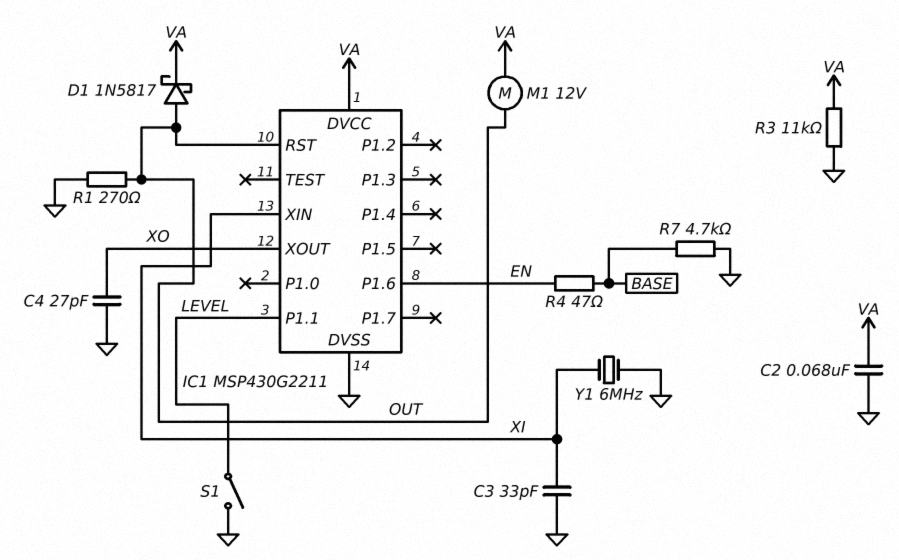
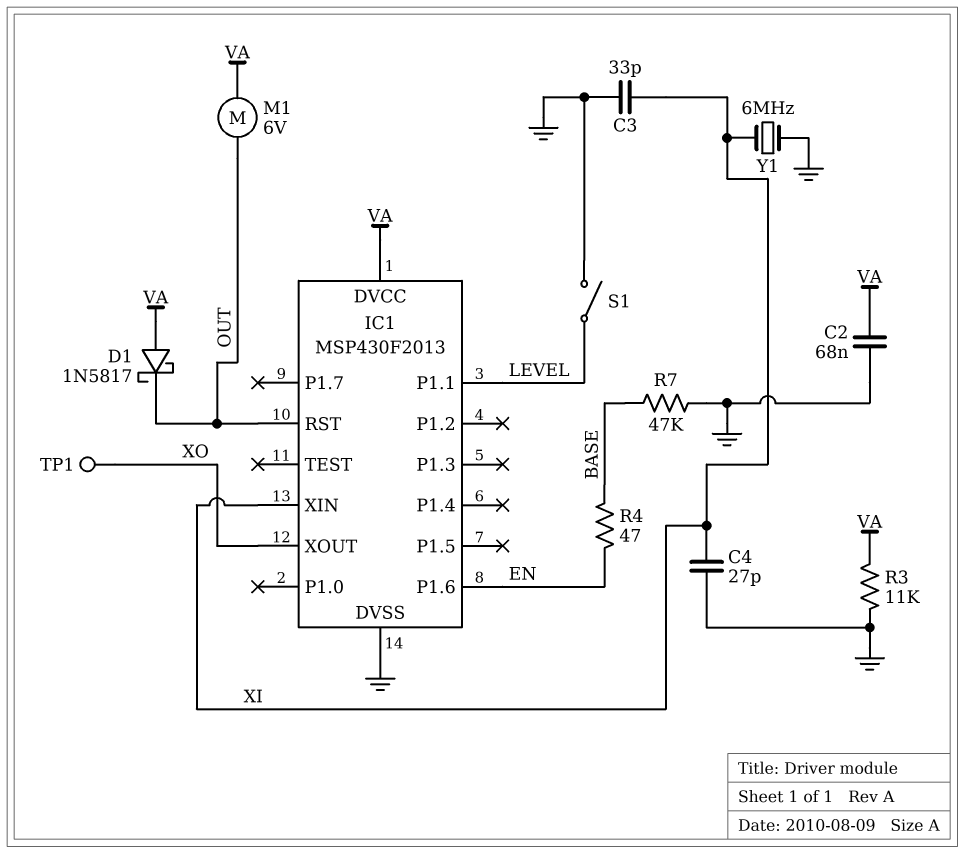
C4: 27pF (GND, XO) -> 27pF (GND, XI)
D1: schottky 1N5817 (A OUT, K VA) -> schottky 1N5817 (A VA, K OUT)
IC1: MSP430G2211 -> MSP430F2013
M1: motor 12V (OUT, VA) -> motor 6V (OUT, VA)
R1: 270 (GND, OUT) -> none
R7: 4.7k (BASE, GND) -> 47k (BASE, GND)
TP1: none -> test point (XO)

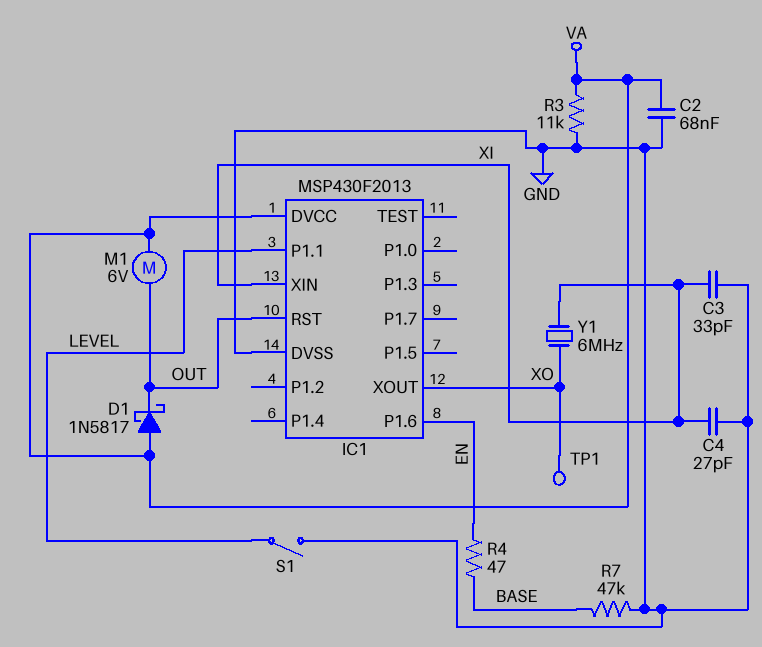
Y1: 6MHz (GND, XI) -> 6MHz (XI, XO)

